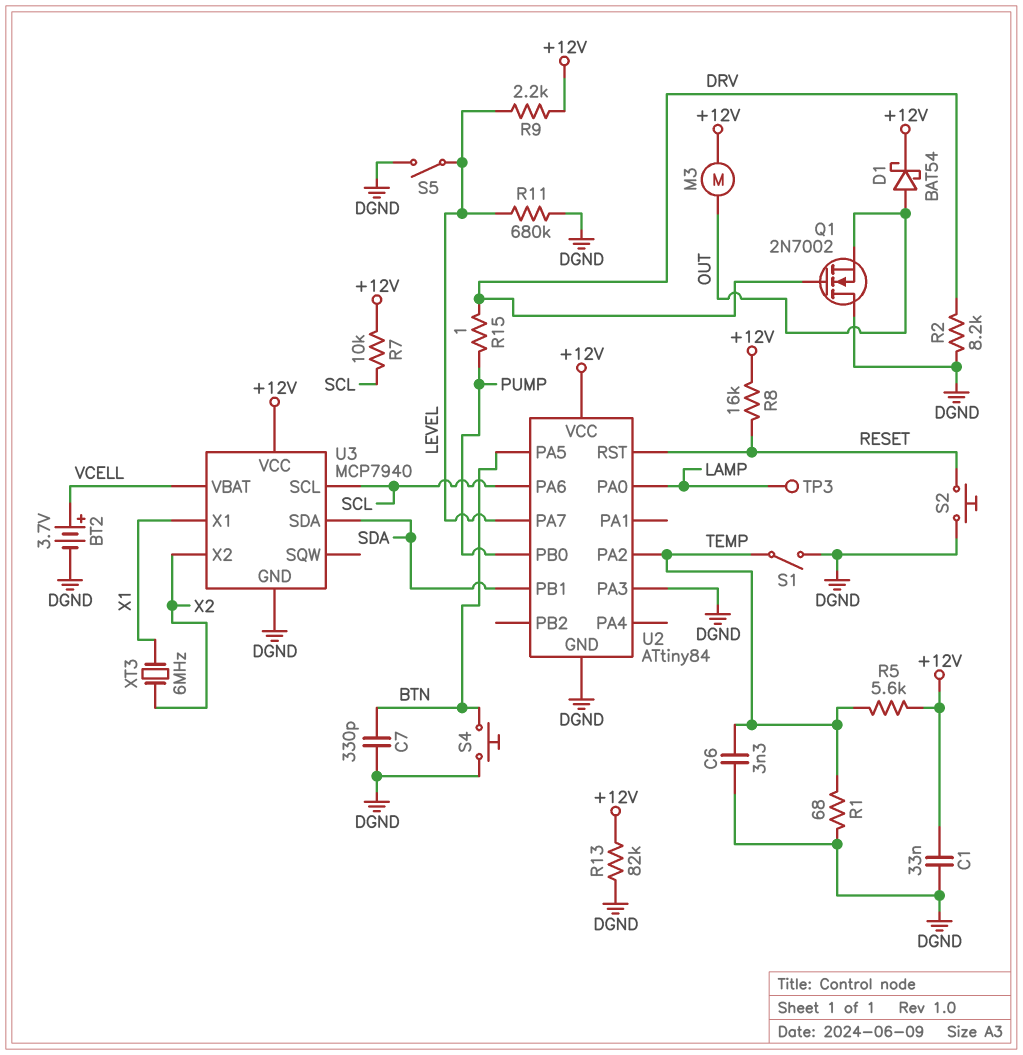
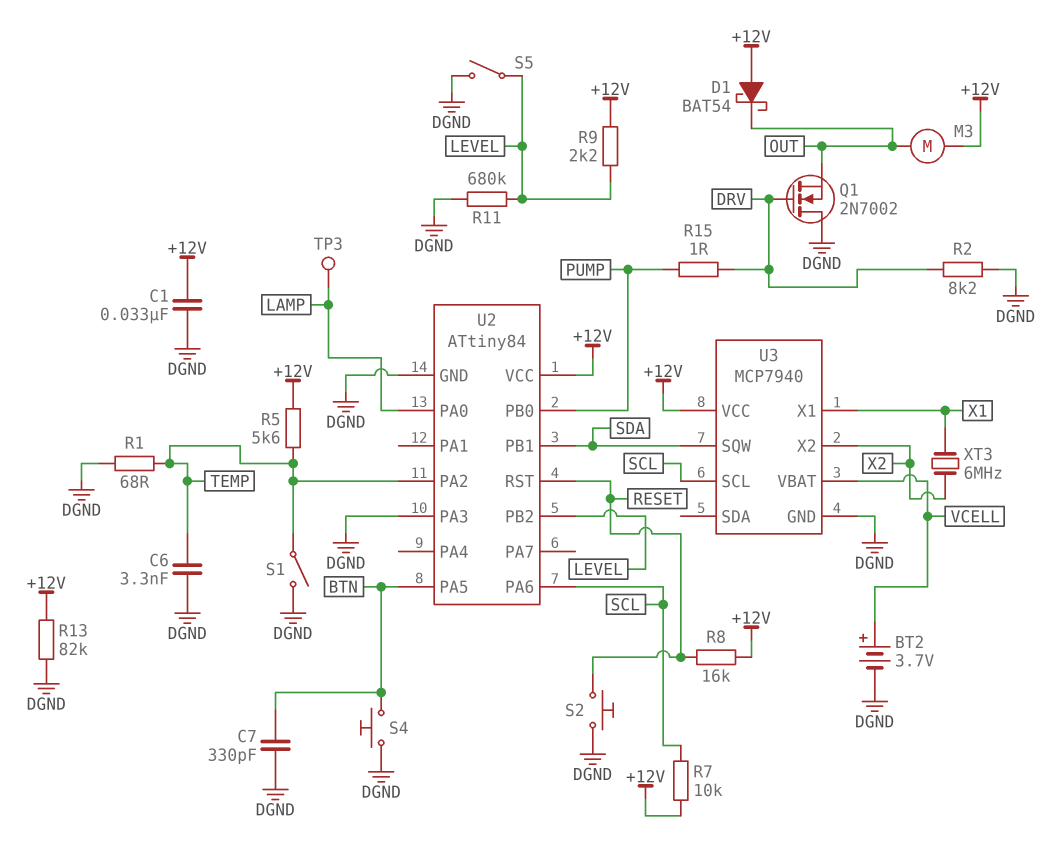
D1: schottky BAT54 (A OUT, K +12V) -> schottky BAT54 (A +12V, K OUT)
U2 pin PA7: LEVEL -> none
U2 pin PB2: none -> LEVEL
U3 pin SDA: SDA -> none
U3 pin SQW: none -> SDA

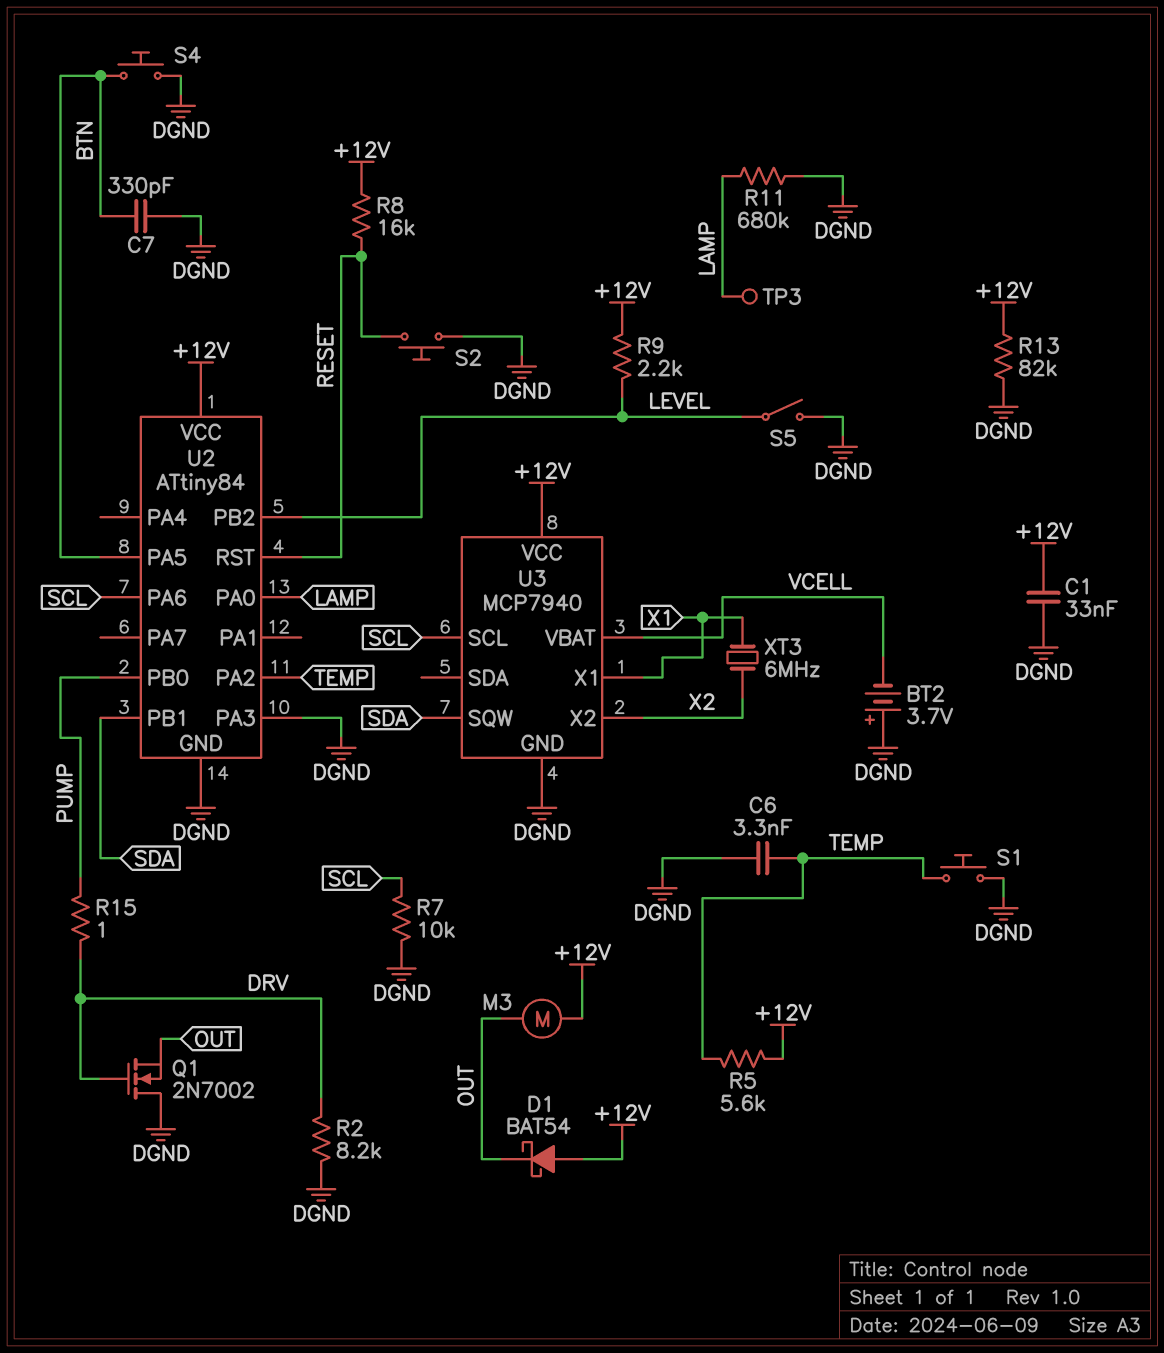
BT2: 3.7V (plus VCELL, minus DGND) -> 3.7V (plus DGND, minus VCELL)
R1: 68 (DGND, TEMP) -> none
R7: 10k (+12V, SCL) -> 10k (DGND, SCL)
R11: 680k (DGND, LEVEL) -> 680k (DGND, LAMP)
S1: switch (DGND, TEMP) -> button (DGND, TEMP)

